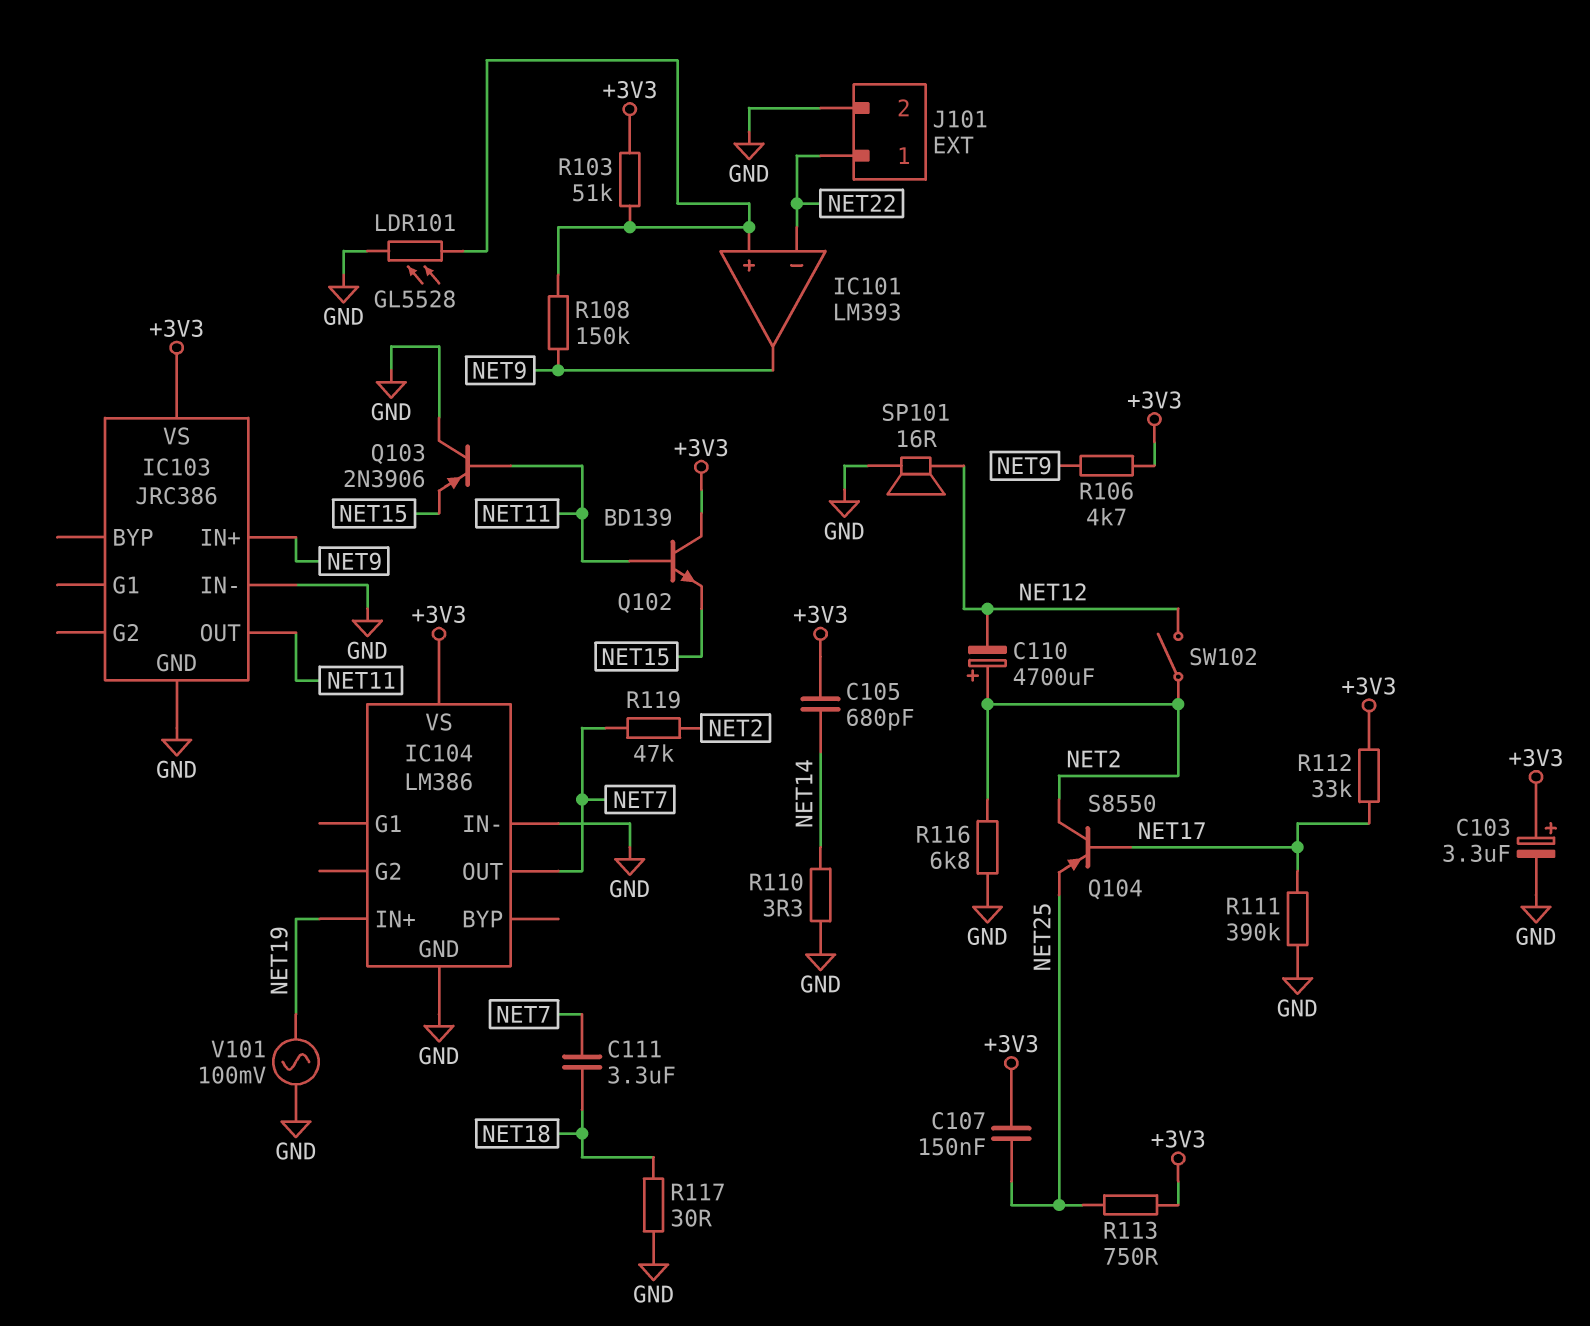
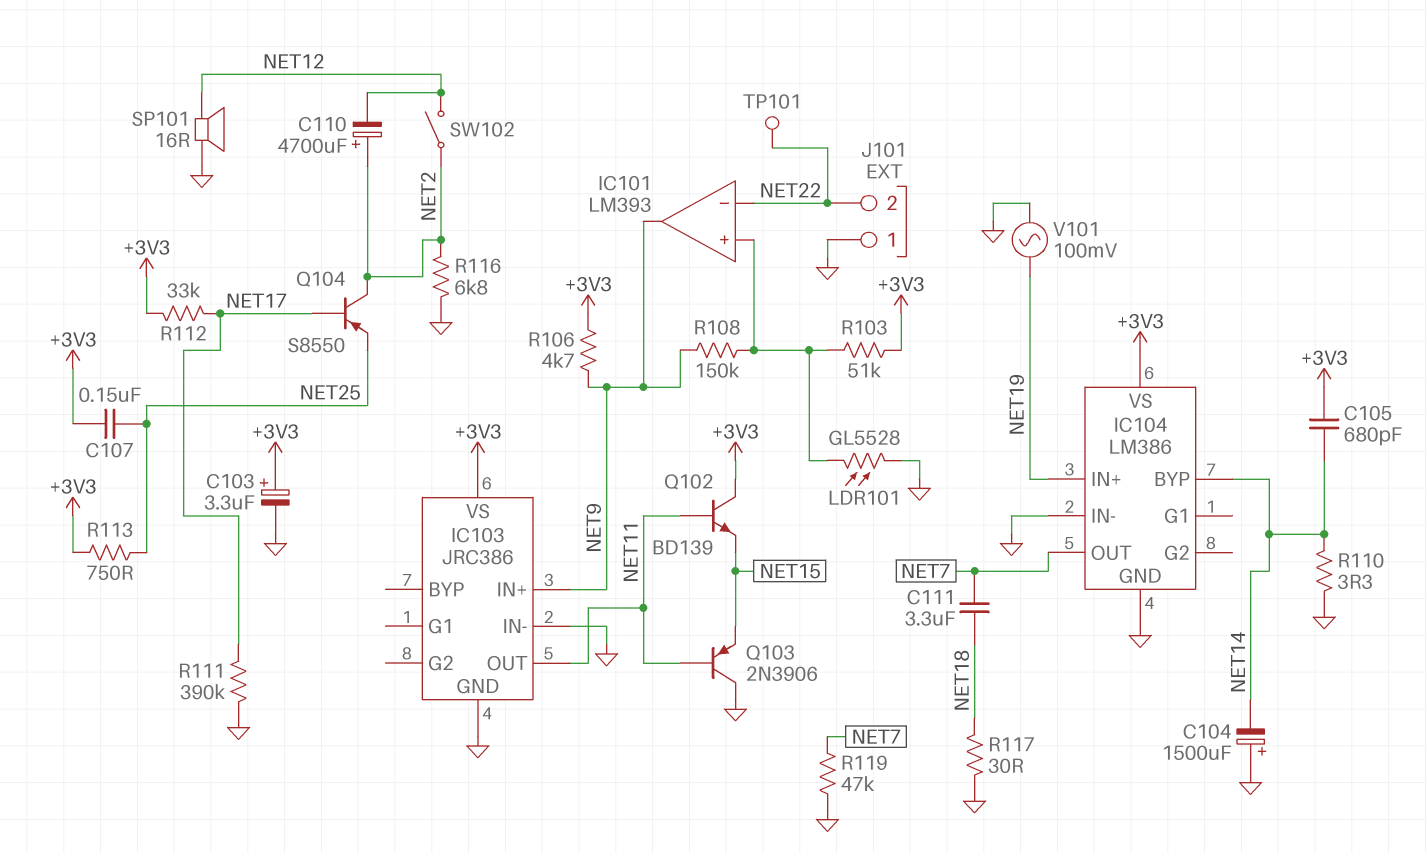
C104: none -> 1500uF (plus GND, minus NET14)
IC104 pin BYP: none -> NET14
J101 pin 1: NET22 -> GND
J101 pin 2: GND -> NET22
R119: 47k (NET2, NET7) -> 47k (GND, NET7)
TP101: none -> test point (NET22)

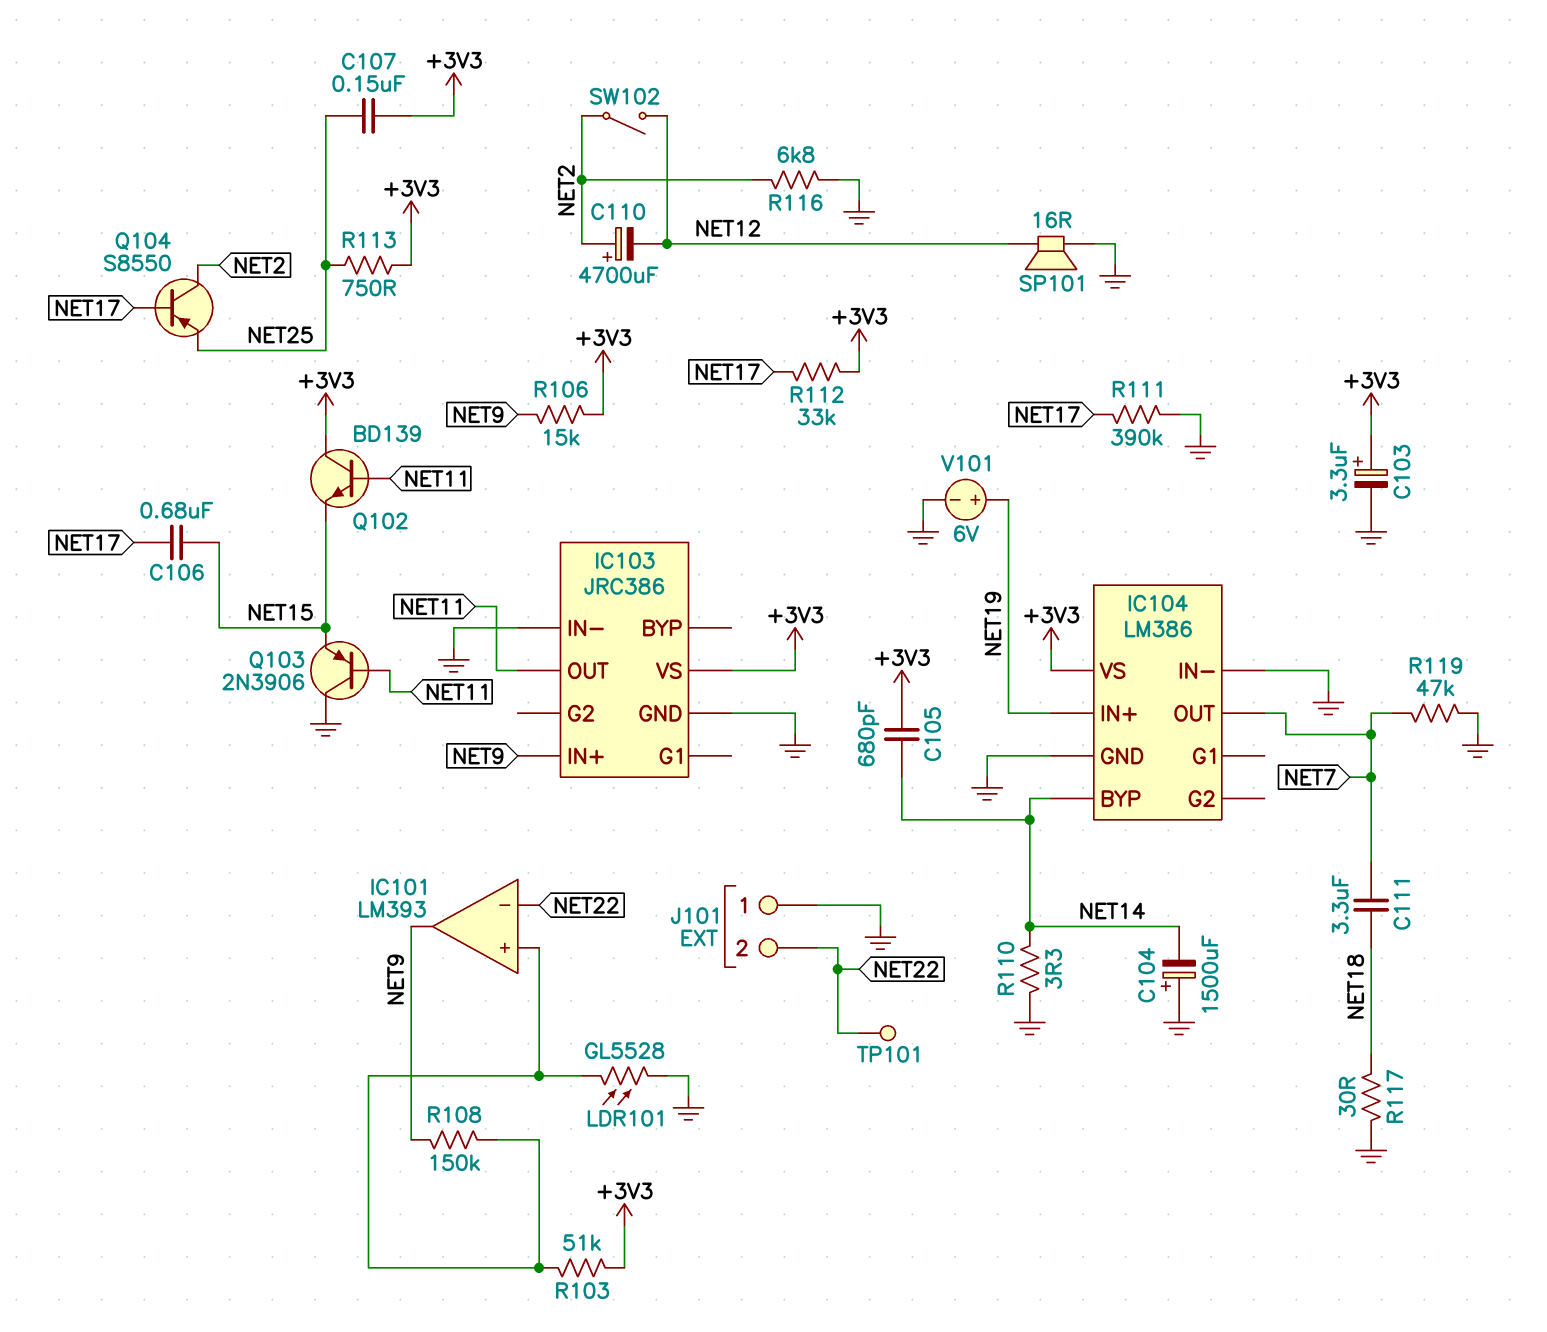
C106: none -> 680nF (NET15, NET17)
R106: 4.7k (+3V3, NET9) -> 15k (+3V3, NET9)
V101: AC 100mV (GND, NET19) -> 6V (plus NET19, minus GND)

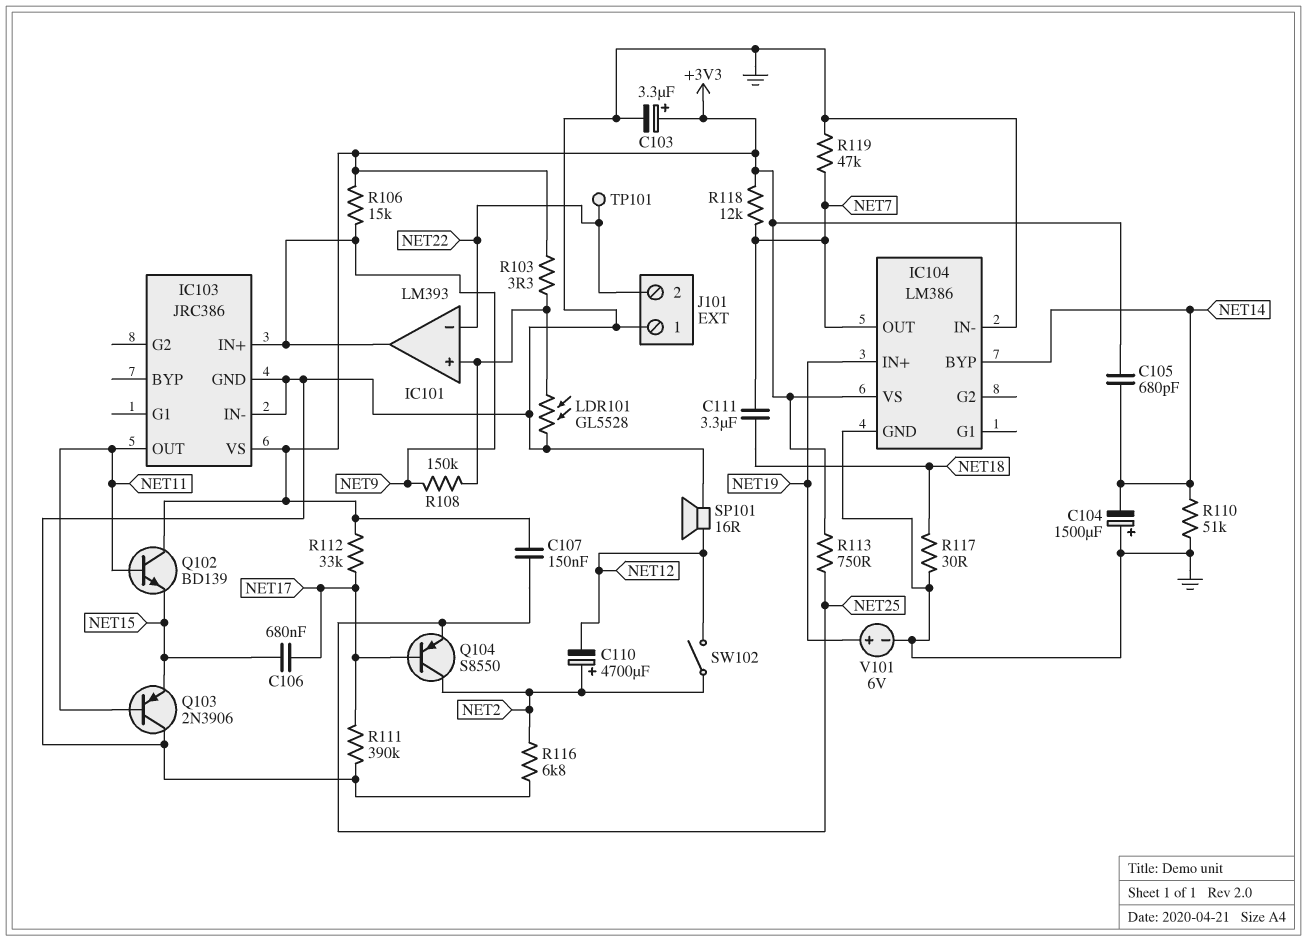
R103: 51k (+3V3, IC101/in+) -> 3.3 (+3V3, IC101/in+)
R110: 3.3 (GND, NET14) -> 51k (GND, NET14)
R118: none -> 12k (+3V3, NET7)

